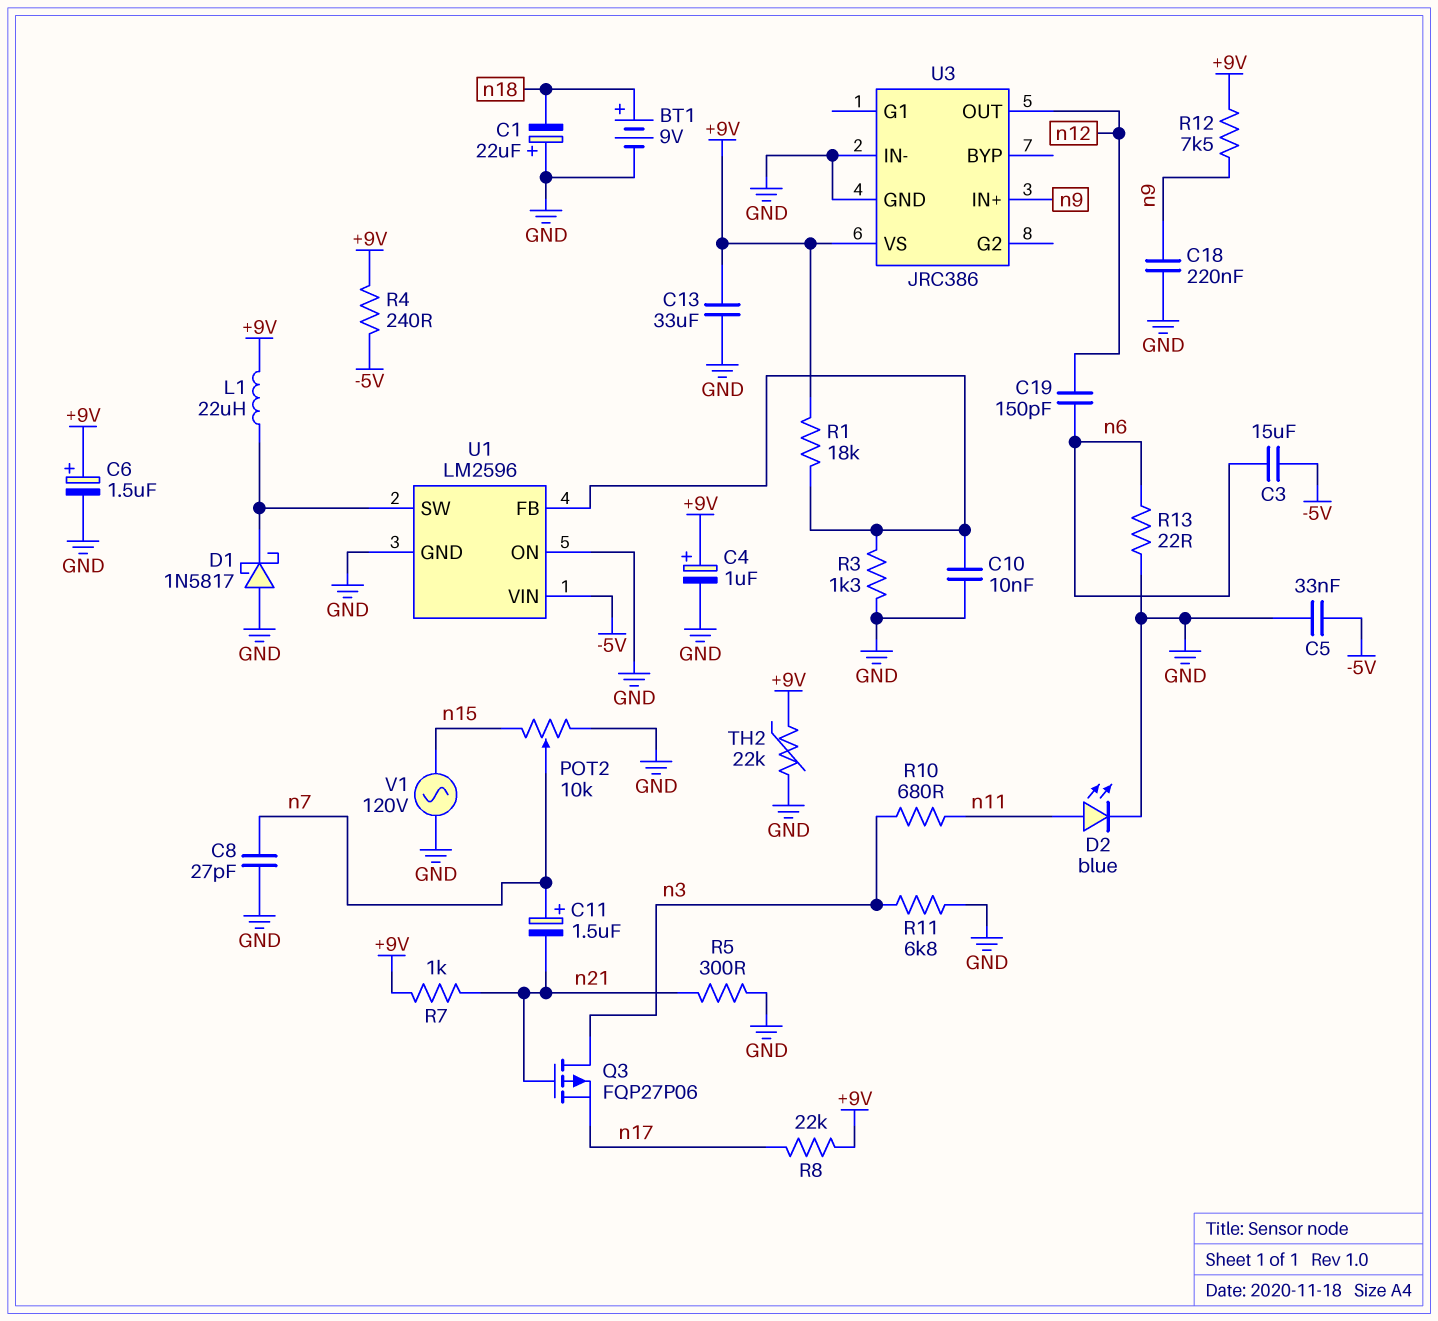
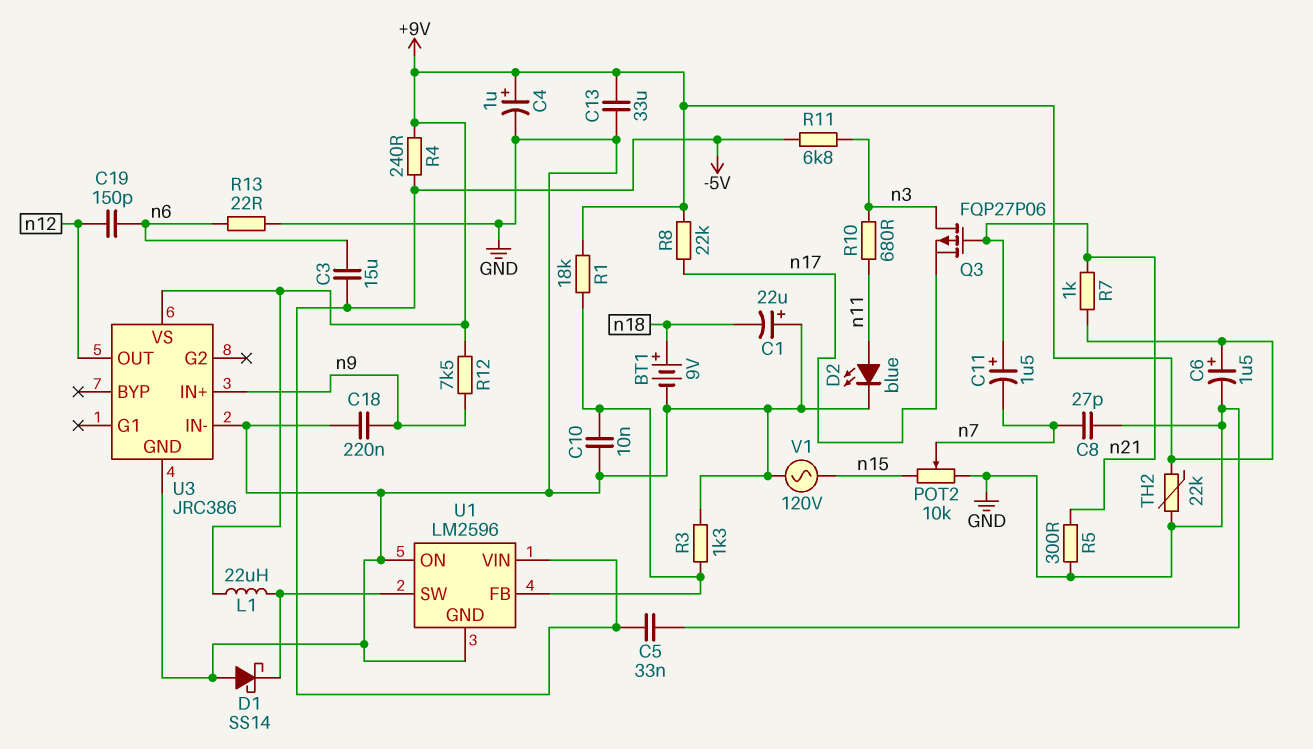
C11: 1.5uF (plus n7, minus n21) -> 1.5uF (plus n21, minus n7)
D1: schottky 1N5817 (A GND, K U1/SW) -> schottky SS14 (A GND, K U1/SW)
R11: 6.8k (GND, n3) -> 6.8k (-5V, n3)

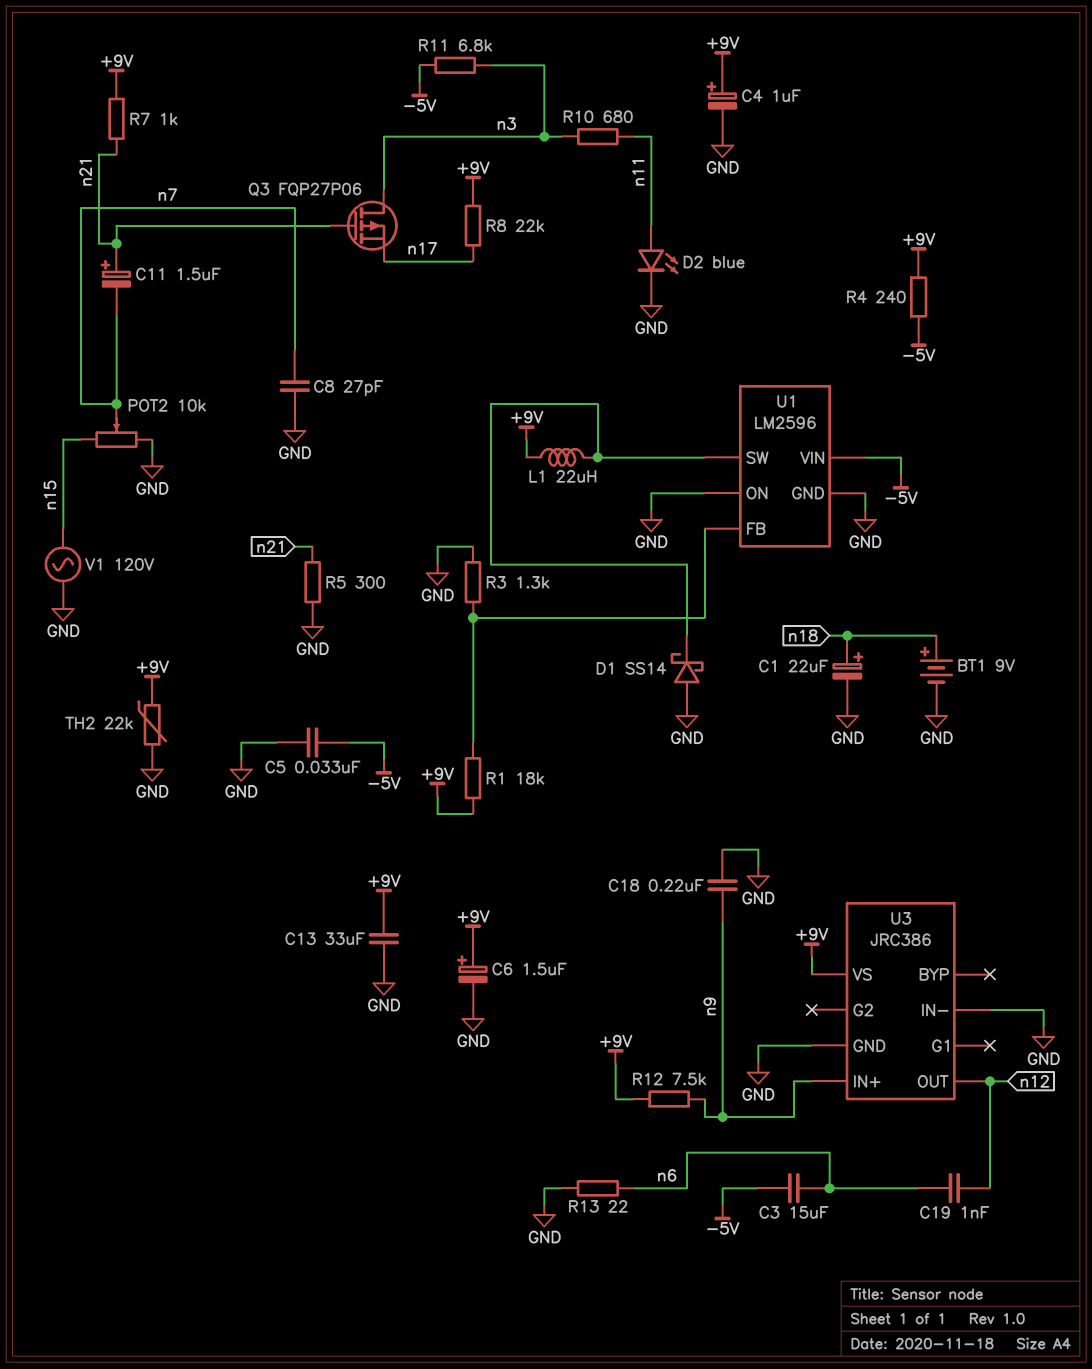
C1: 22uF (plus GND, minus n18) -> 22uF (plus n18, minus GND)
C10: 10nF (GND, U1/FB) -> none
C19: 150pF (n6, n12) -> 1nF (n6, n12)

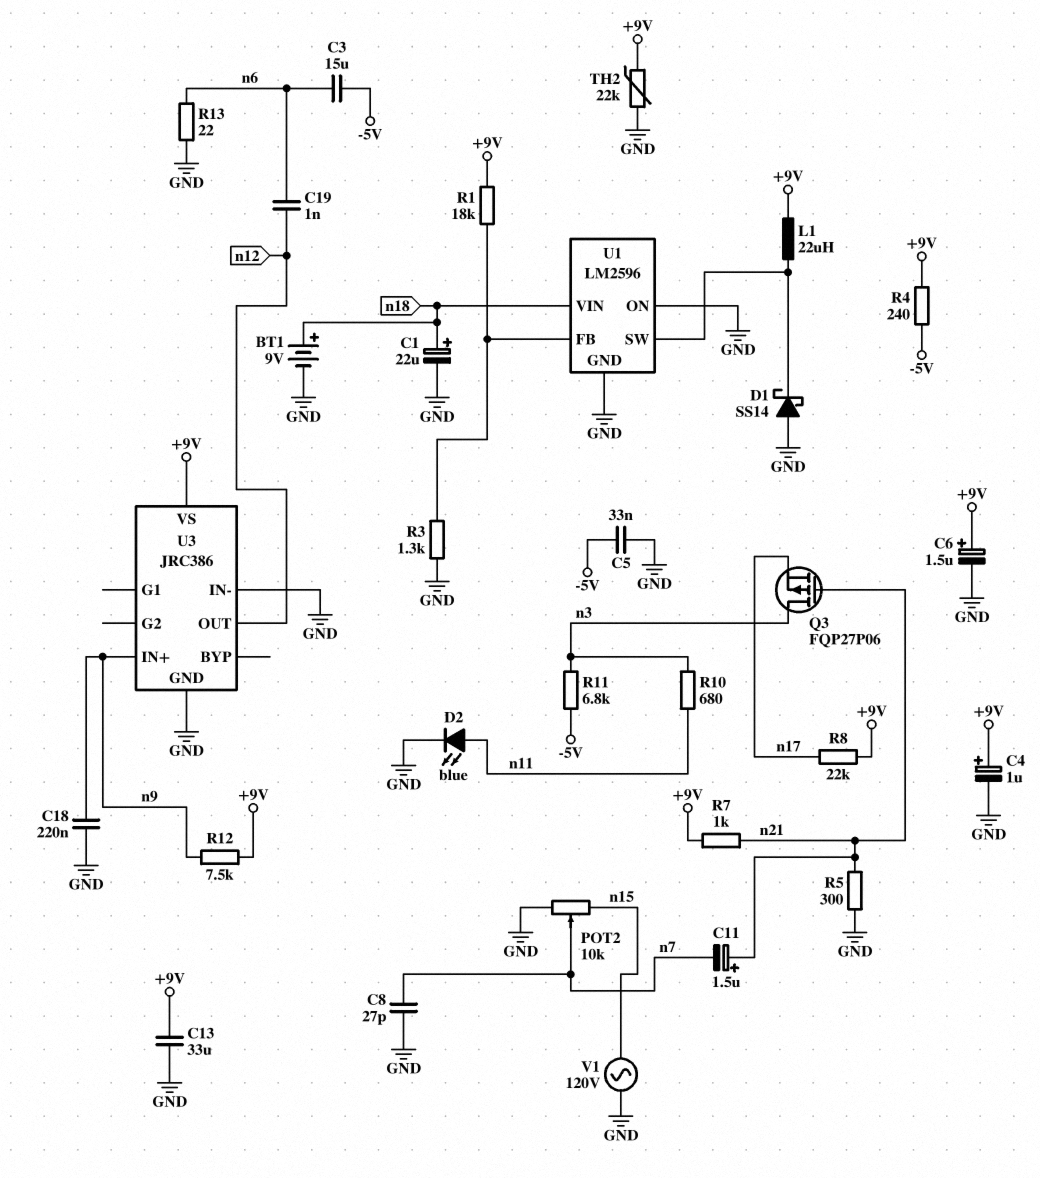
U1 pin VIN: -5V -> n18

